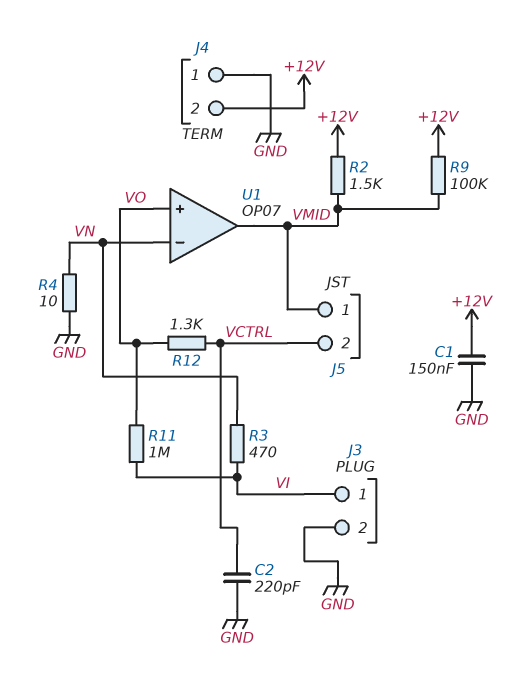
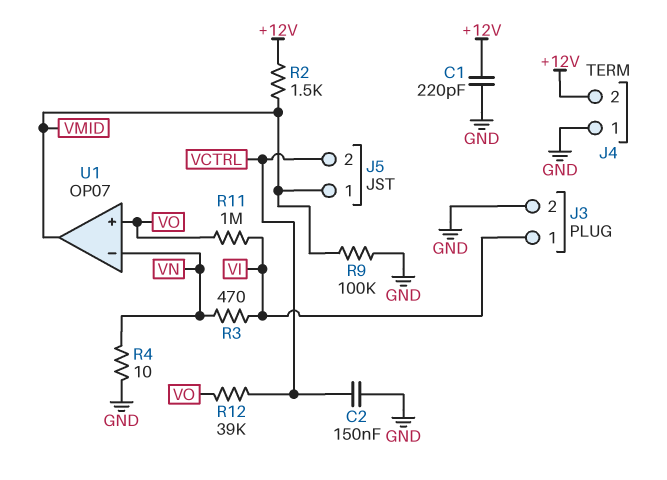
C1: 150nF (+12V, GND) -> 220pF (+12V, GND)
C2: 220pF (GND, VCTRL) -> 150nF (GND, VCTRL)
R9: 100k (+12V, VMID) -> 100k (GND, VMID)
R12: 1.3k (VCTRL, VO) -> 39k (VCTRL, VO)

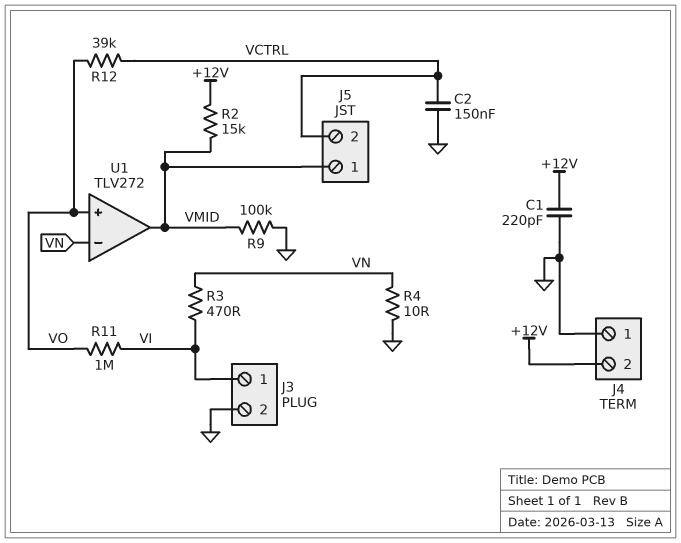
R2: 1.5k (+12V, VMID) -> 15k (+12V, VMID)
U1: OP07 -> TLV272

